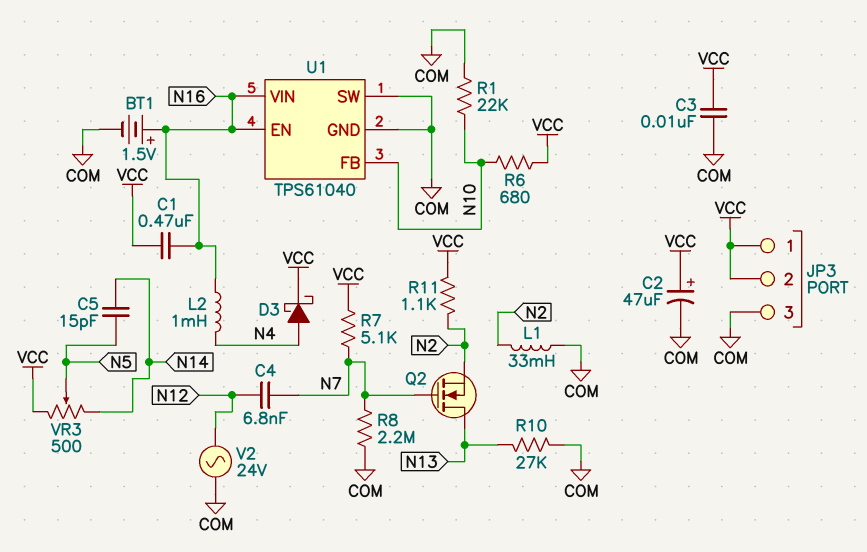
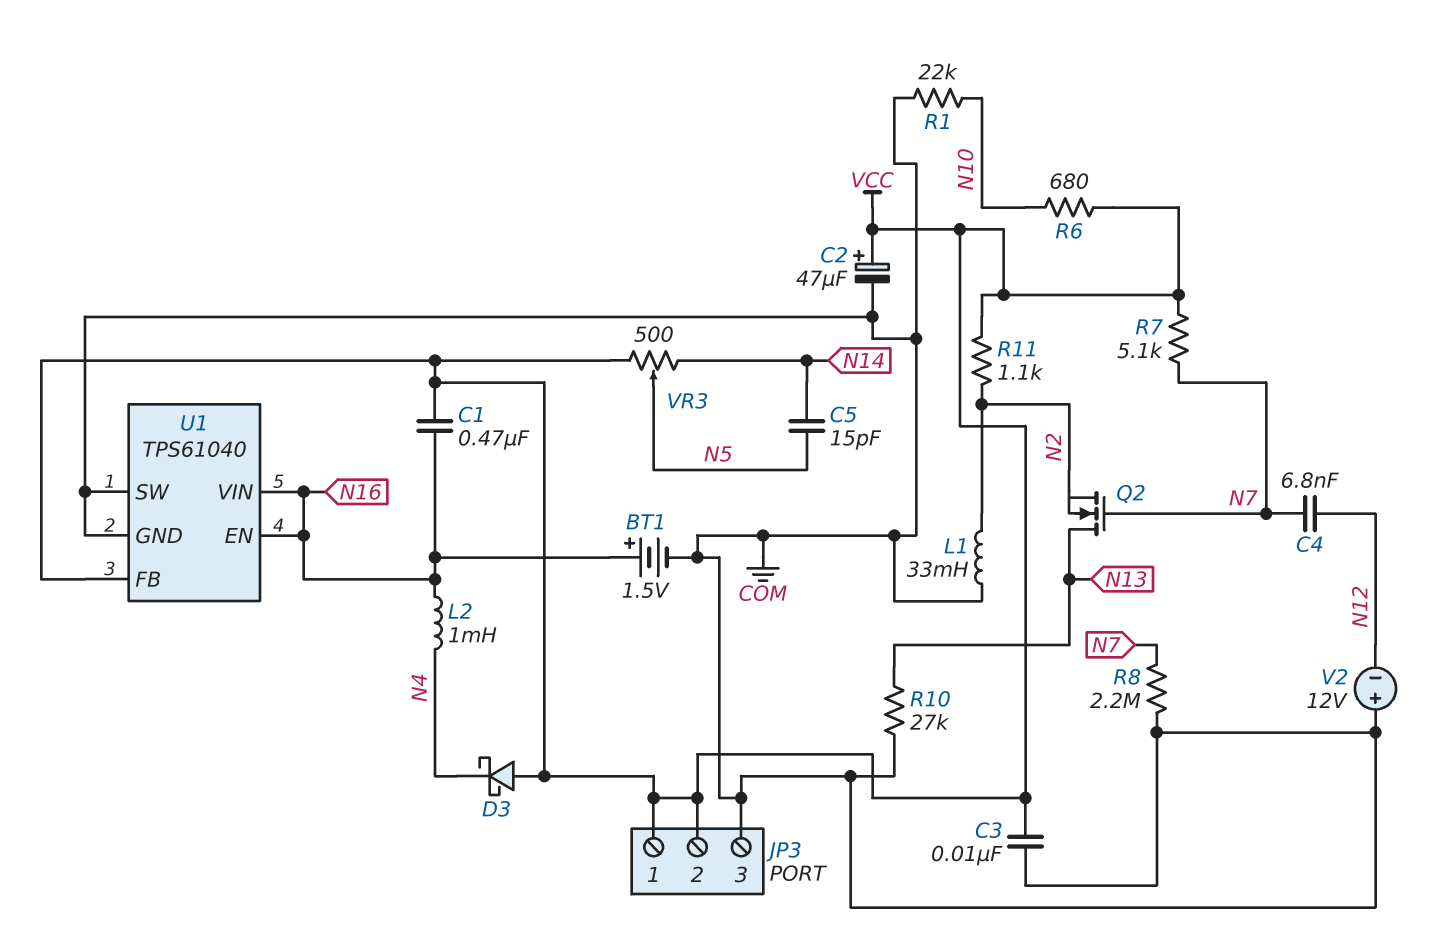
D3: schottky (A N4, K VCC) -> schottky (A VCC, K N4)
U1 pin FB: N10 -> VCC
V2: AC 24V (COM, N12) -> 12V (plus COM, minus N12)

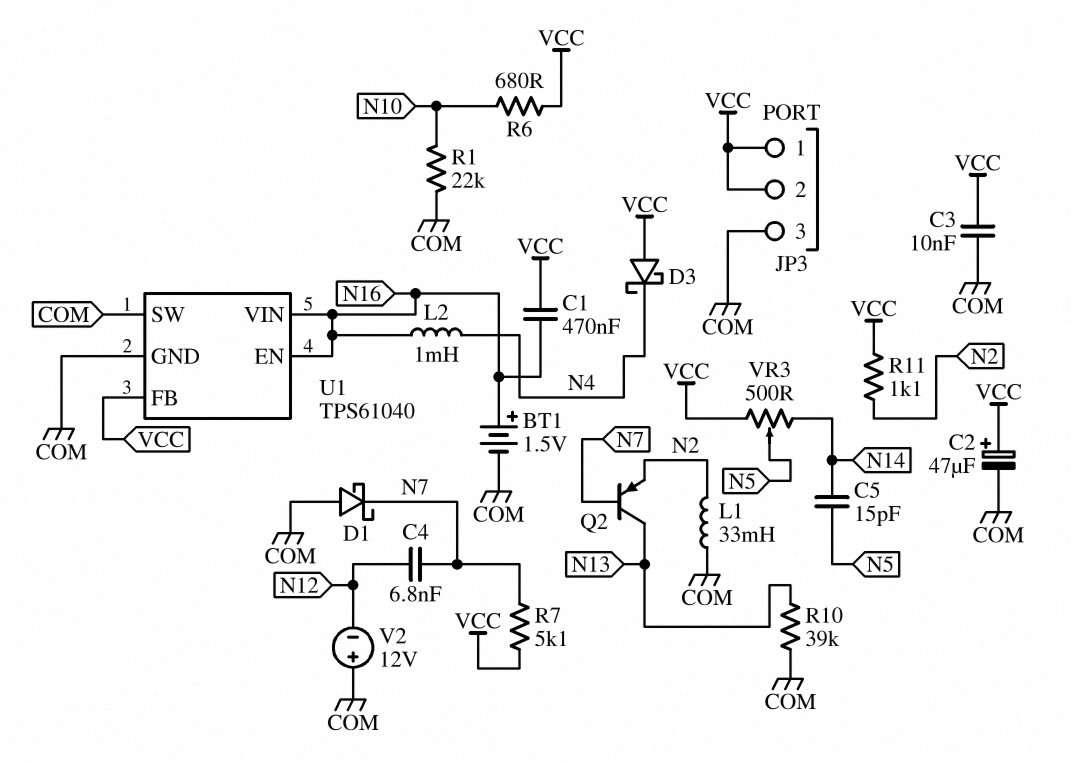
D1: none -> schottky (A COM, K N7)
Q2: NMOS (G N7, D N13, S N2) -> PNP (B N7, C N13, E N2)
R8: 2.2M (COM, N7) -> none
R10: 27k (COM, N13) -> 39k (COM, N13)

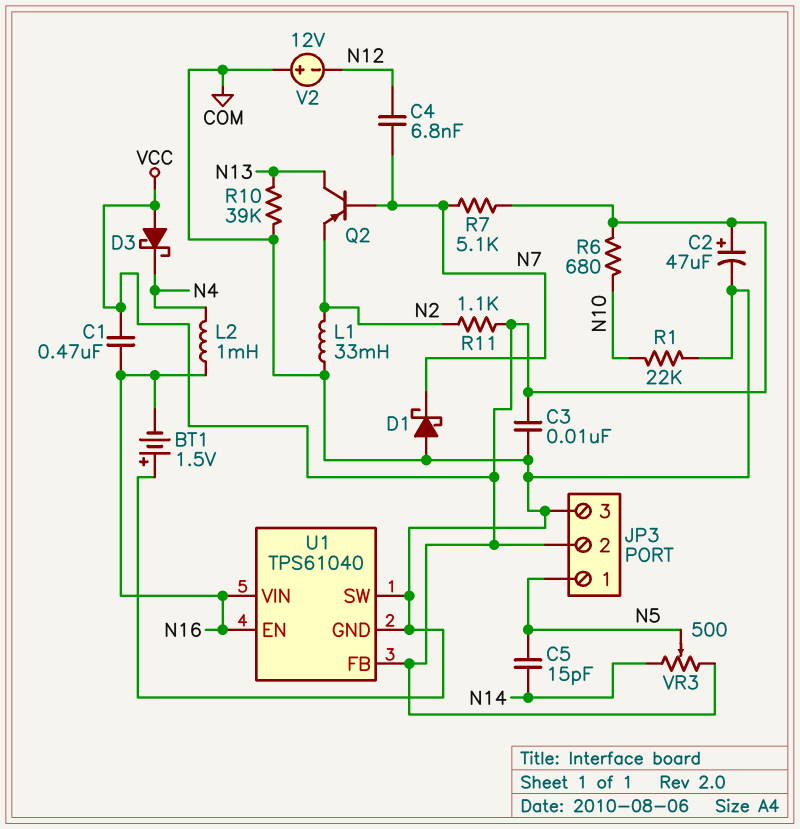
BT1: 1.5V (plus N16, minus COM) -> 1.5V (plus COM, minus N16)
JP3 pin 1: VCC -> N5

